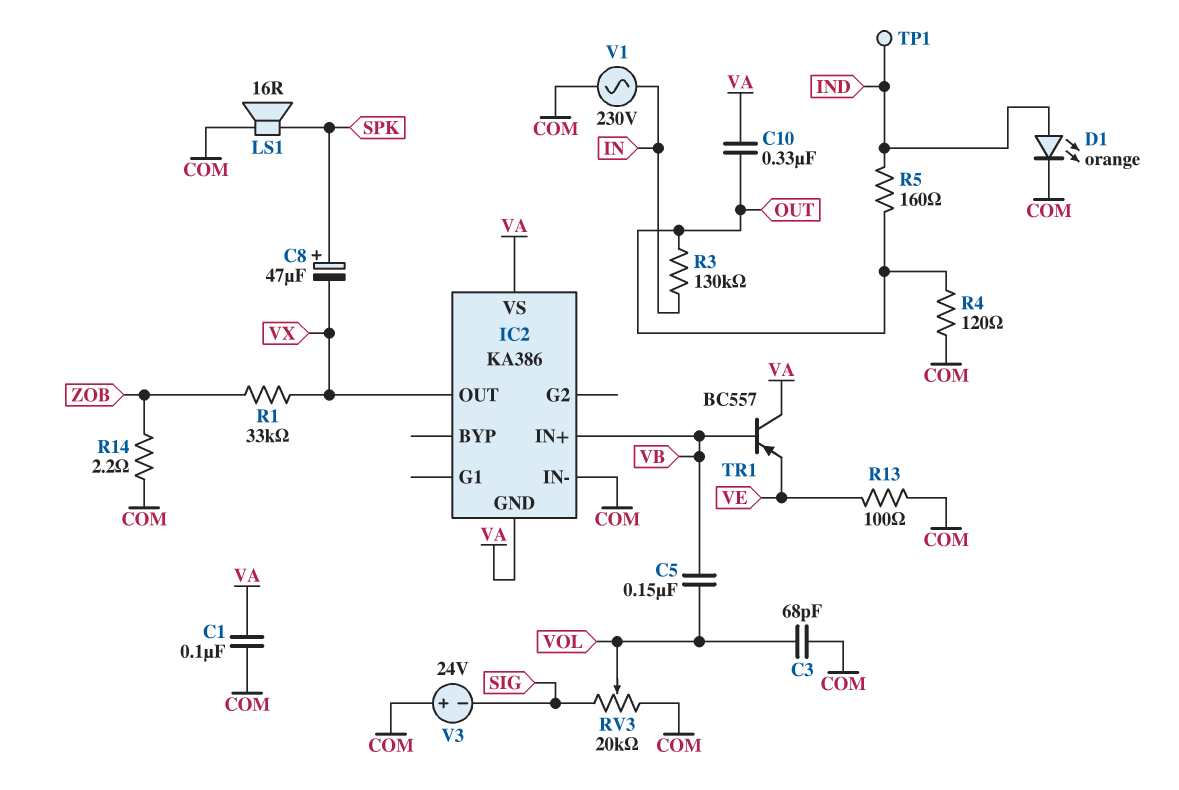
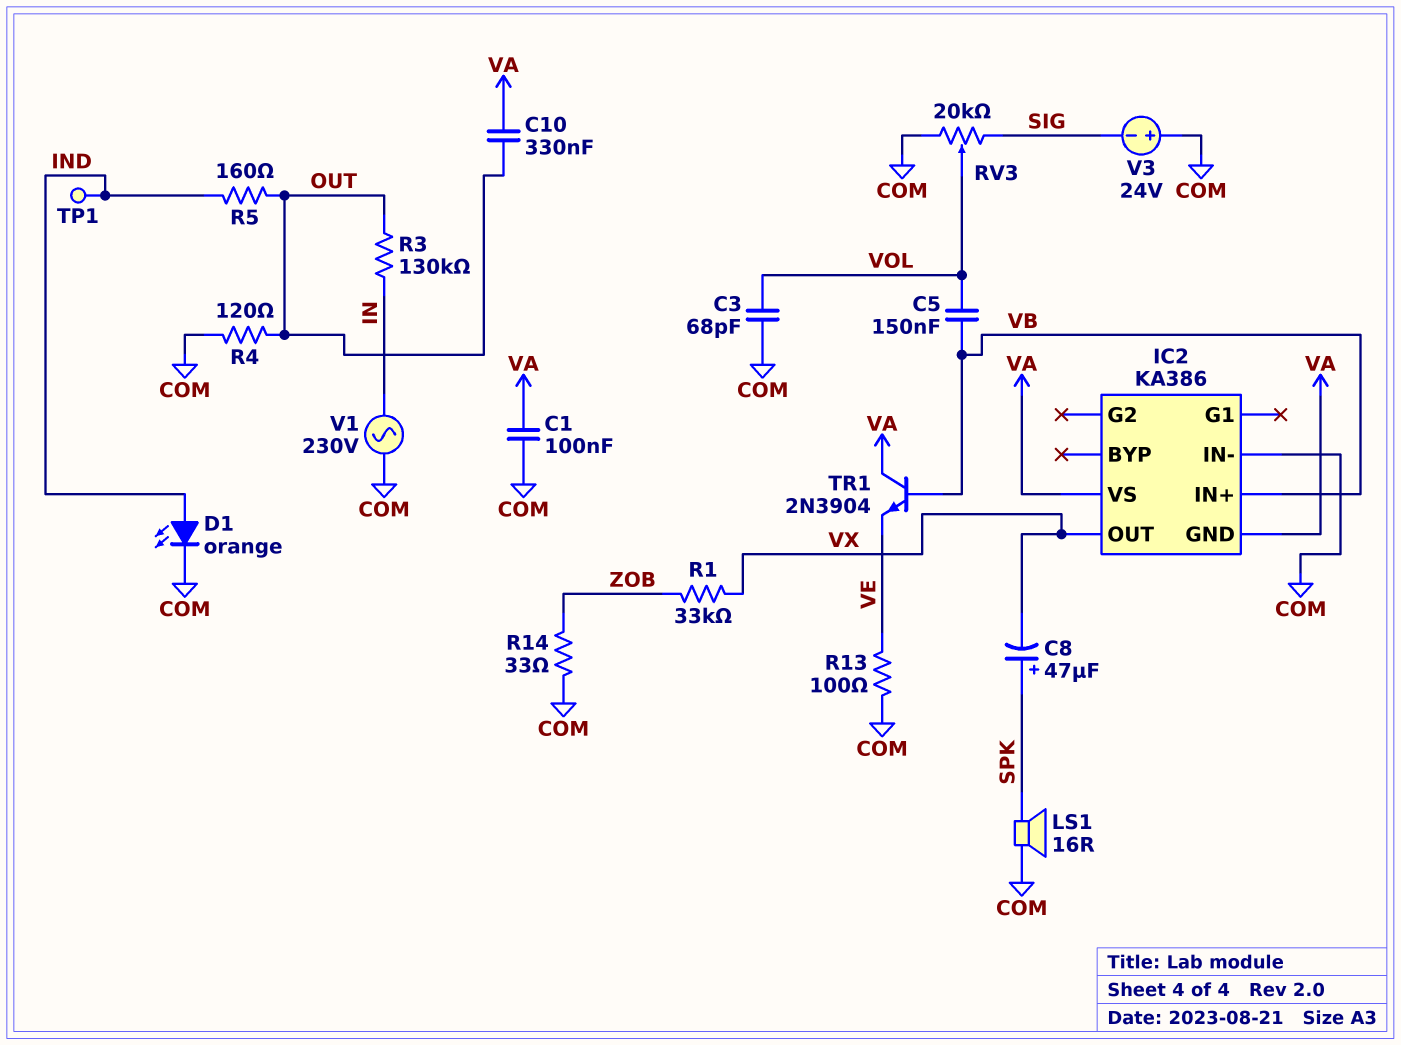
R14: 2.2 (COM, ZOB) -> 33 (COM, ZOB)
TR1: PNP BC557 (B VB, C VA, E VE) -> NPN 2N3904 (B VB, C VA, E VE)

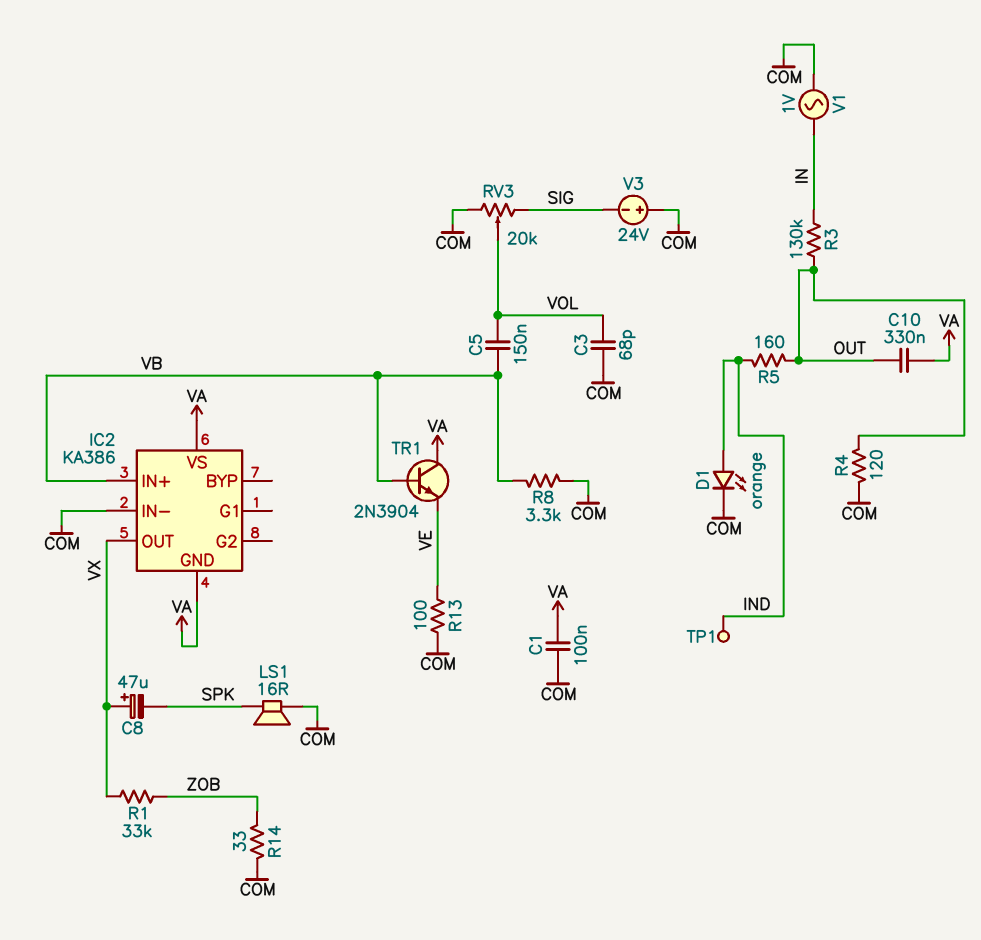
C8: 47uF (plus SPK, minus VX) -> 47uF (plus VX, minus SPK)
R8: none -> 3.3k (COM, VB)
V1: AC 230V (COM, IN) -> AC 1V (COM, IN)

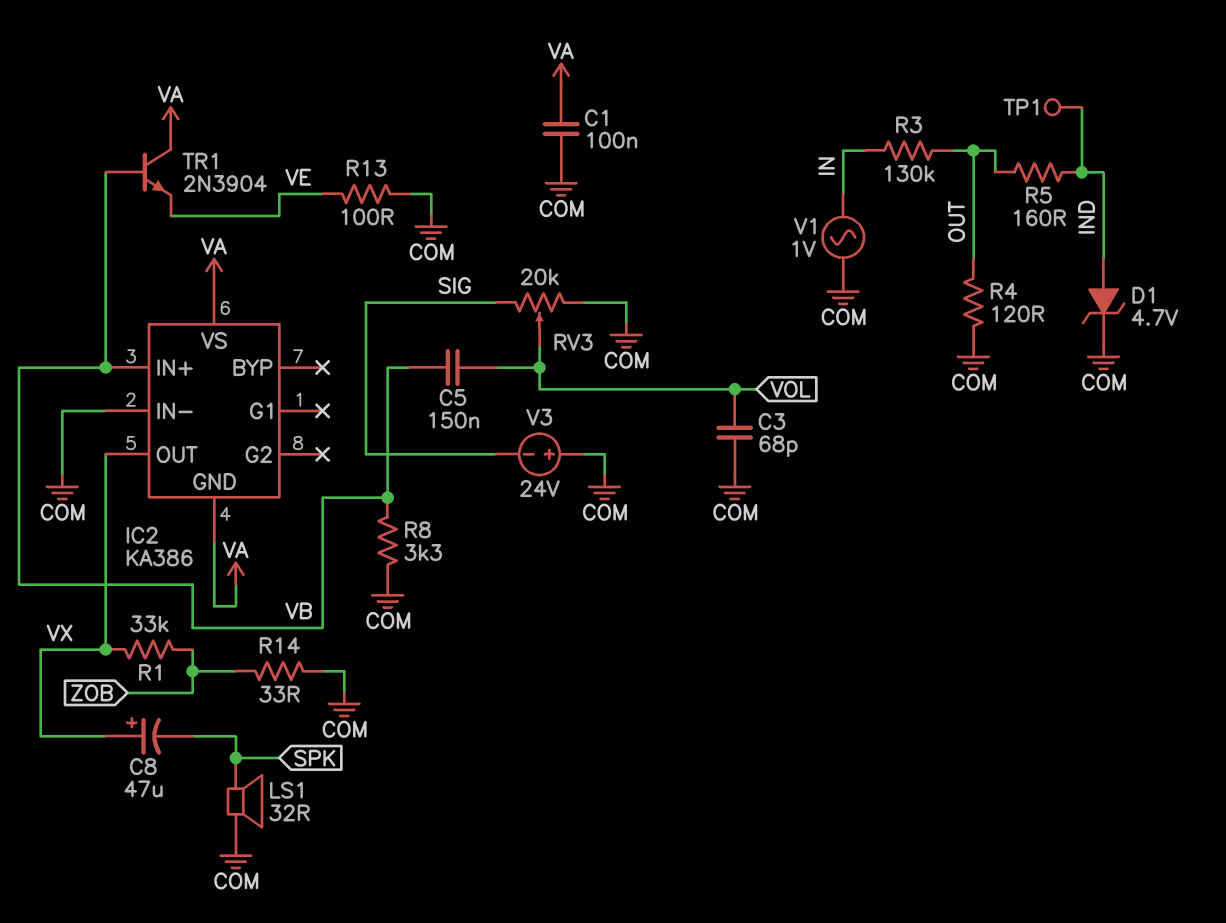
C10: 330nF (OUT, VA) -> none
D1: LED orange (A IND, K COM) -> zener 4.7V (A IND, K COM)
LS1: speaker 16R (COM, SPK) -> speaker 32R (COM, SPK)

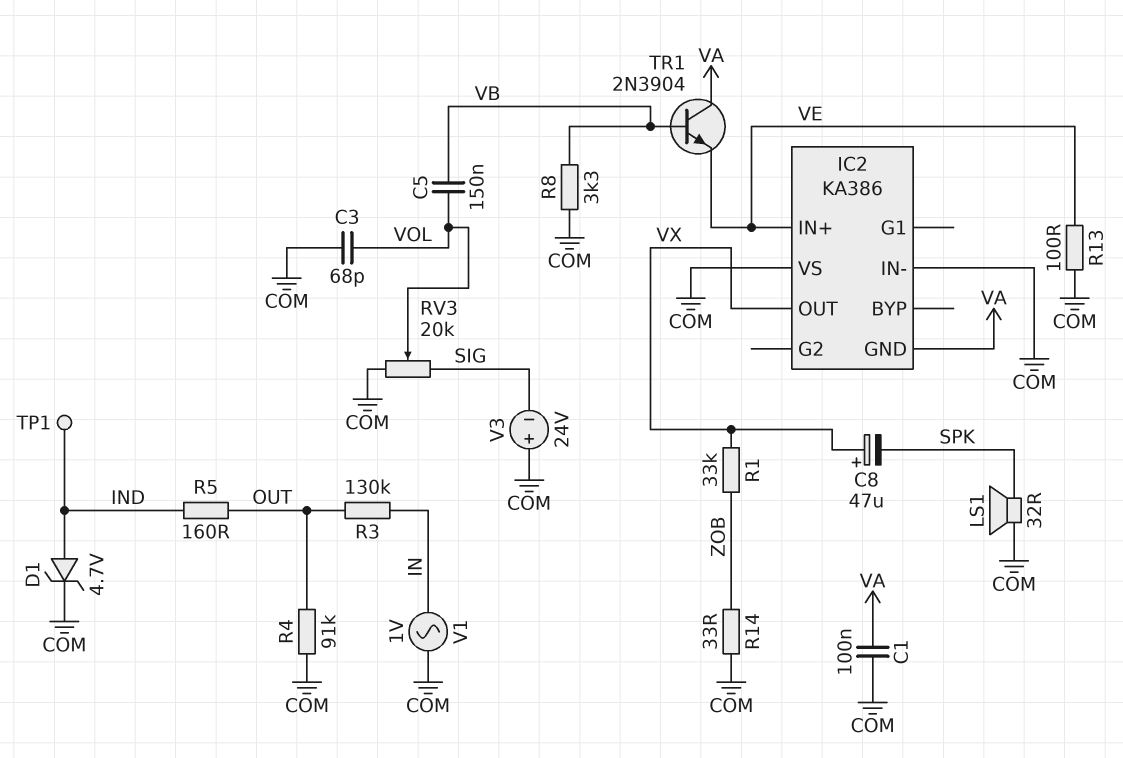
IC2 pin IN+: VB -> VE
IC2 pin VS: VA -> COM
R4: 120 (COM, OUT) -> 91k (COM, OUT)

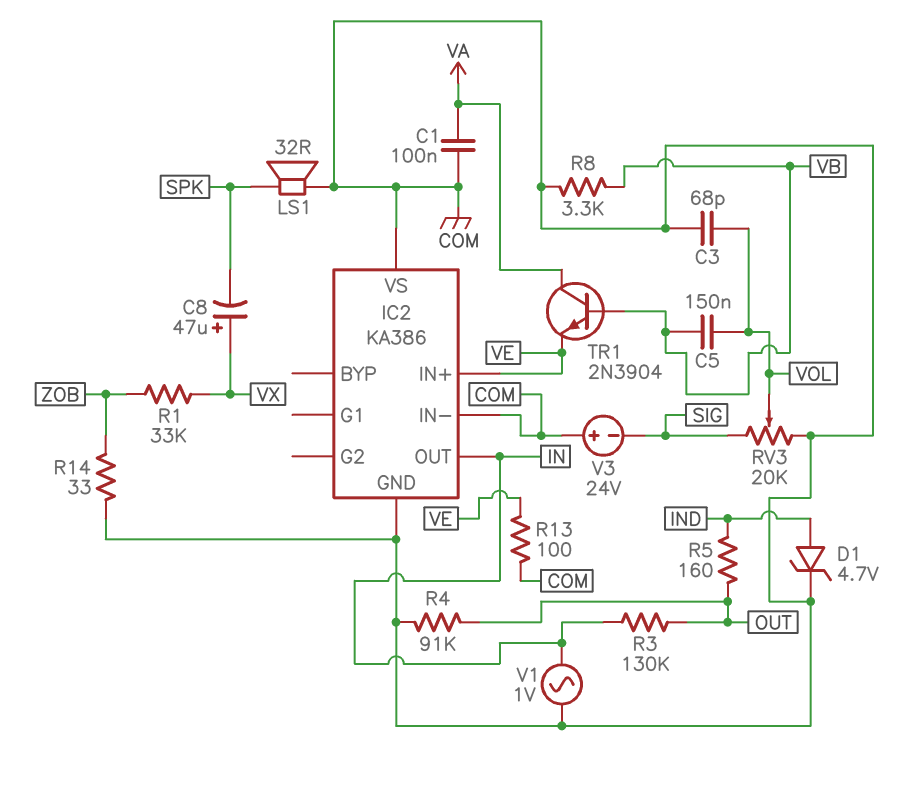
IC2 pin GND: VA -> COM
IC2 pin OUT: VX -> IN
TP1: test point (IND) -> none

